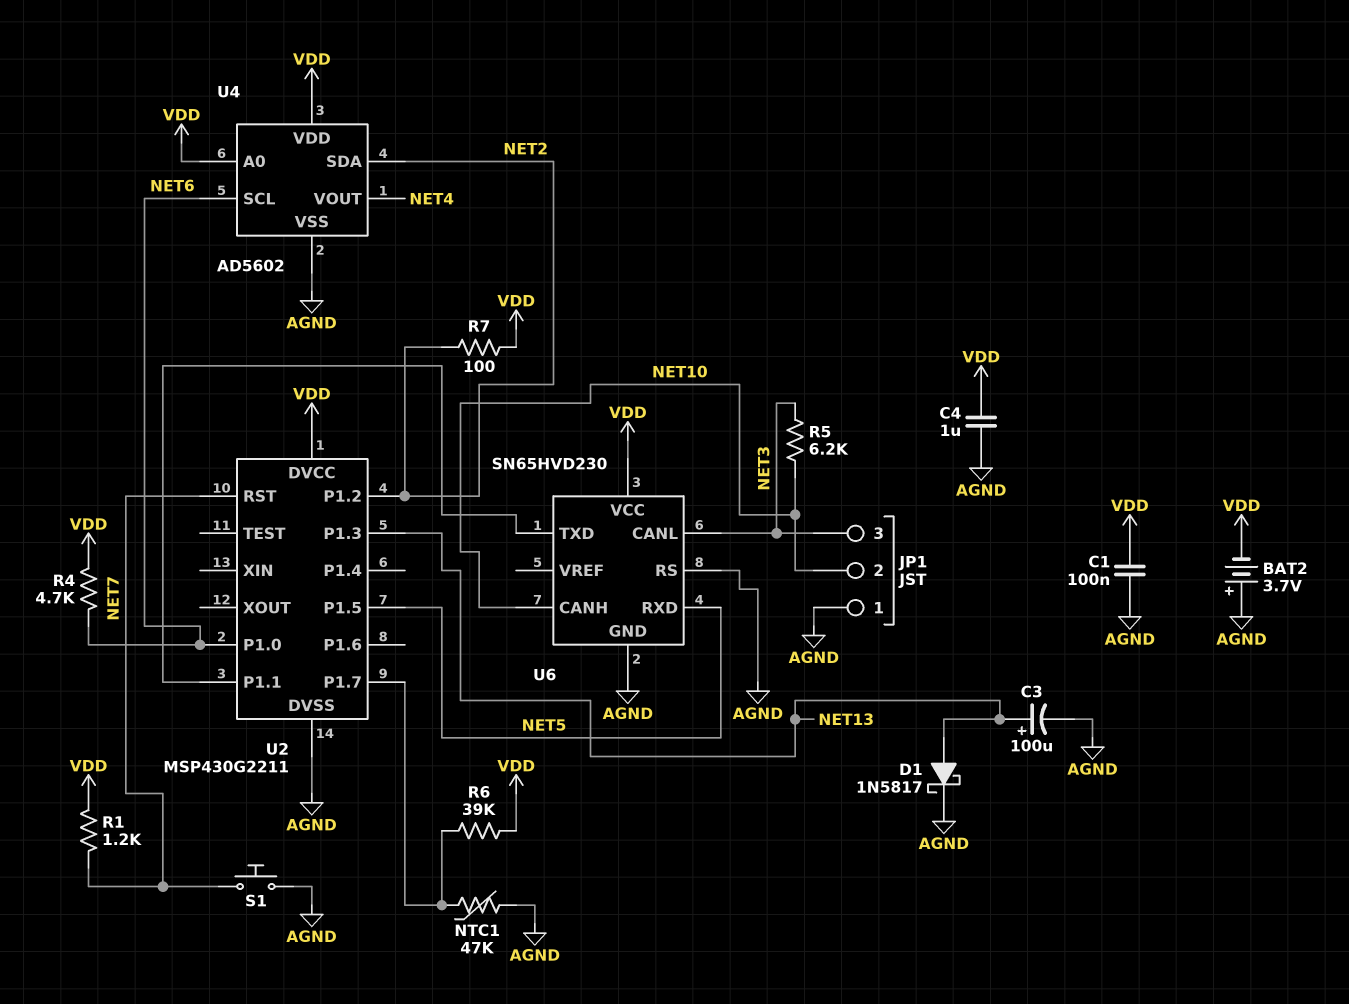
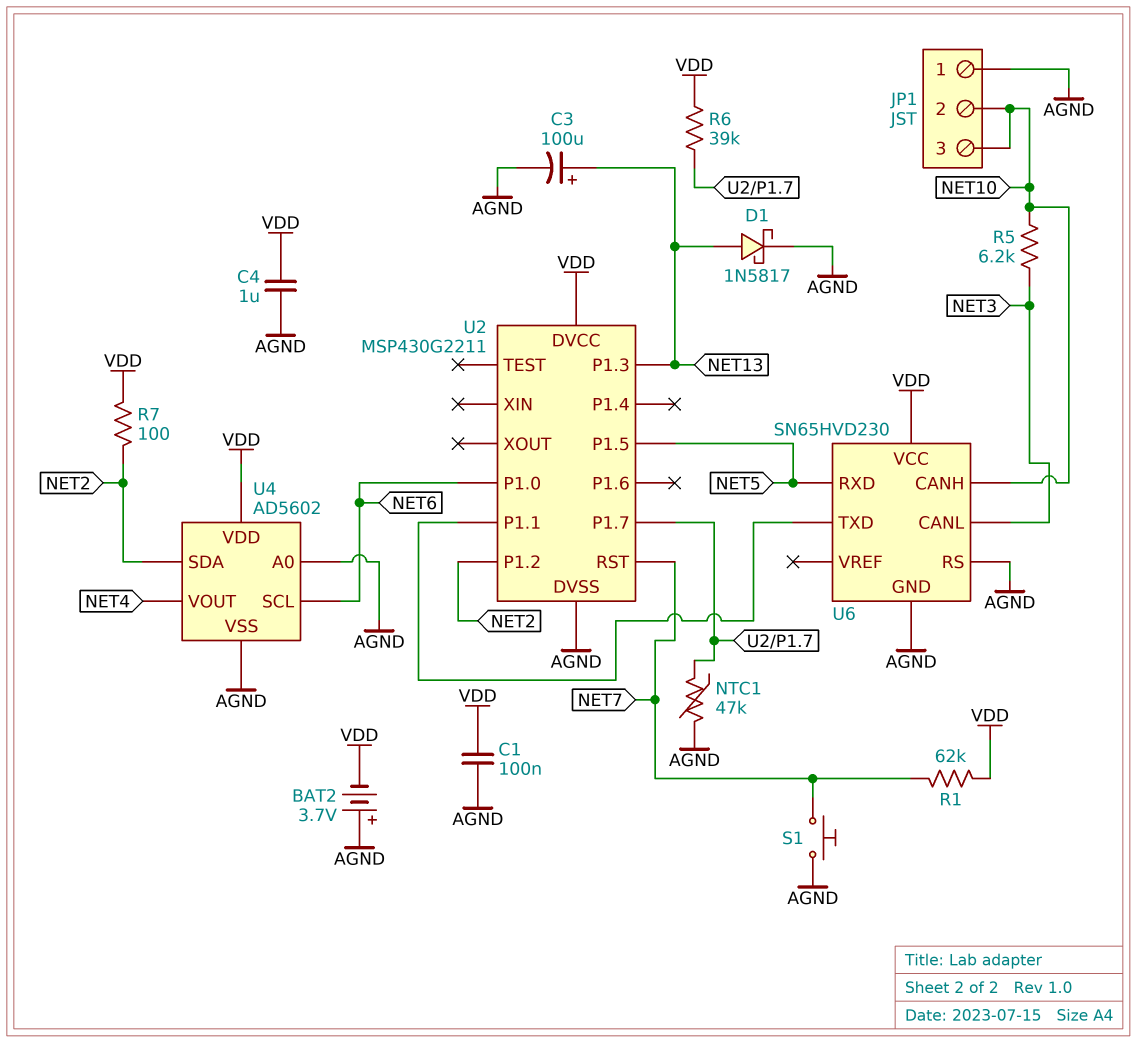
JP1 pin 3: NET3 -> NET10
R1: 1.2k (NET7, VDD) -> 62k (NET7, VDD)
R4: 4.7k (NET6, VDD) -> none
U4 pin A0: VDD -> AGND

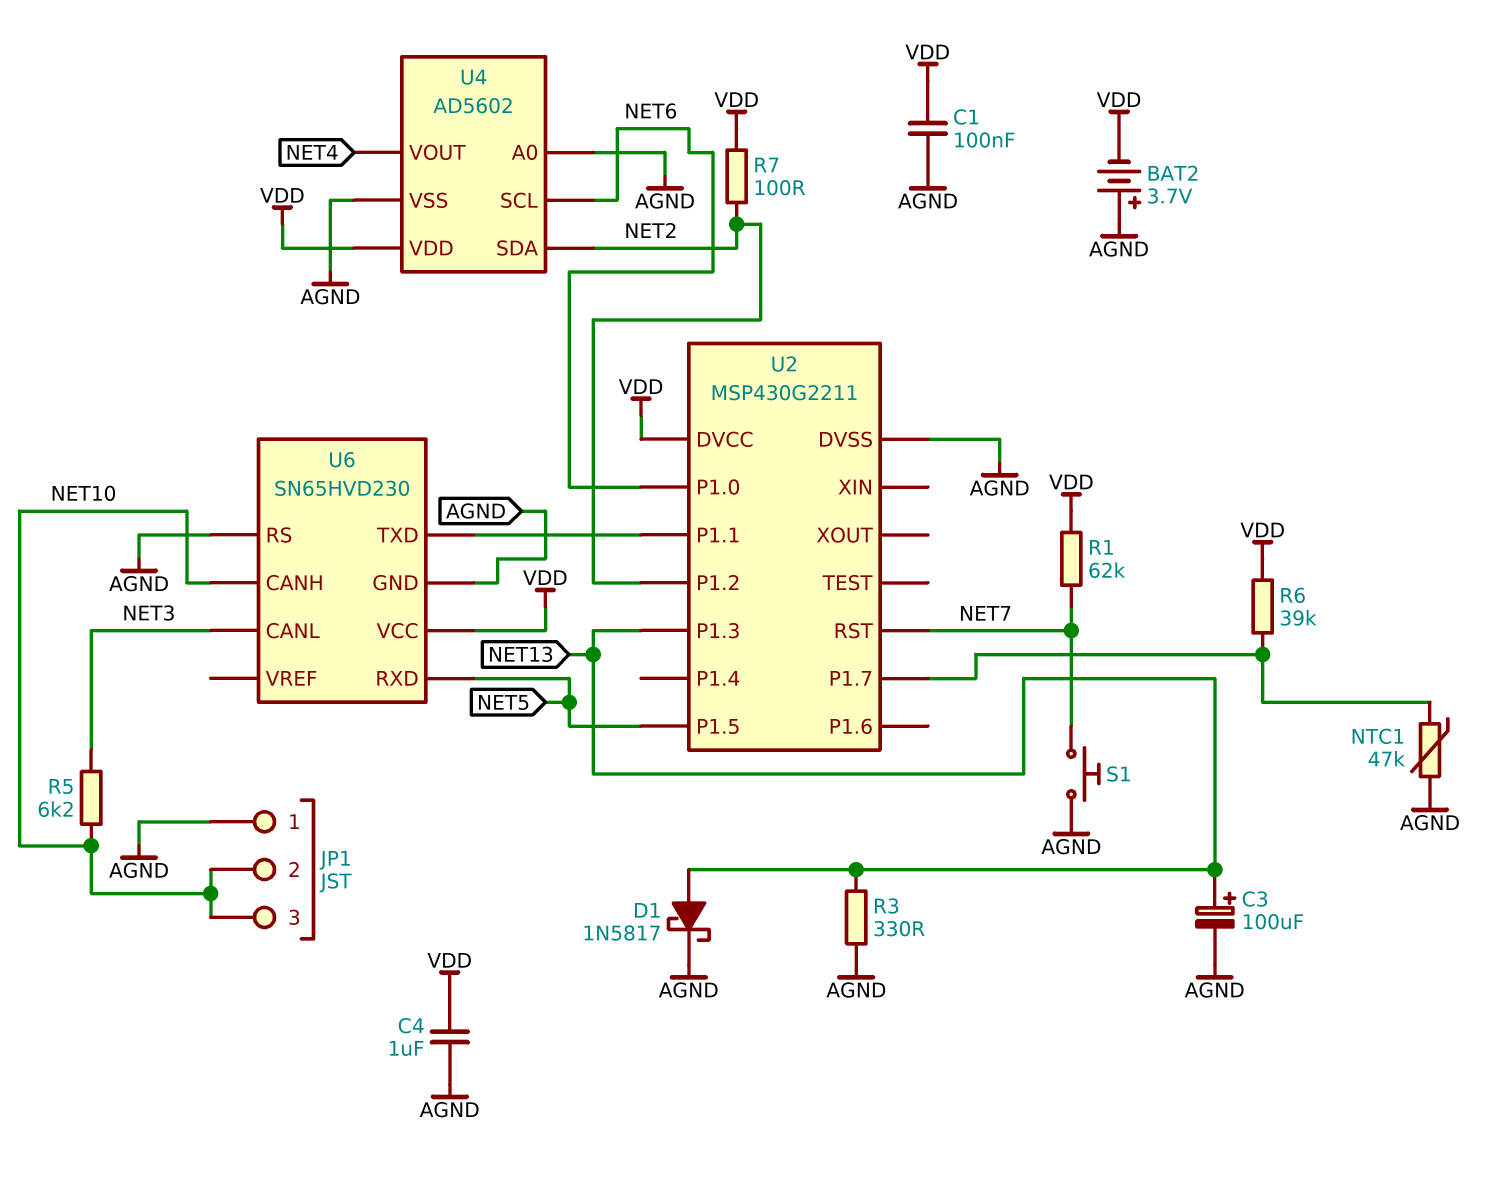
R3: none -> 330 (AGND, NET13)

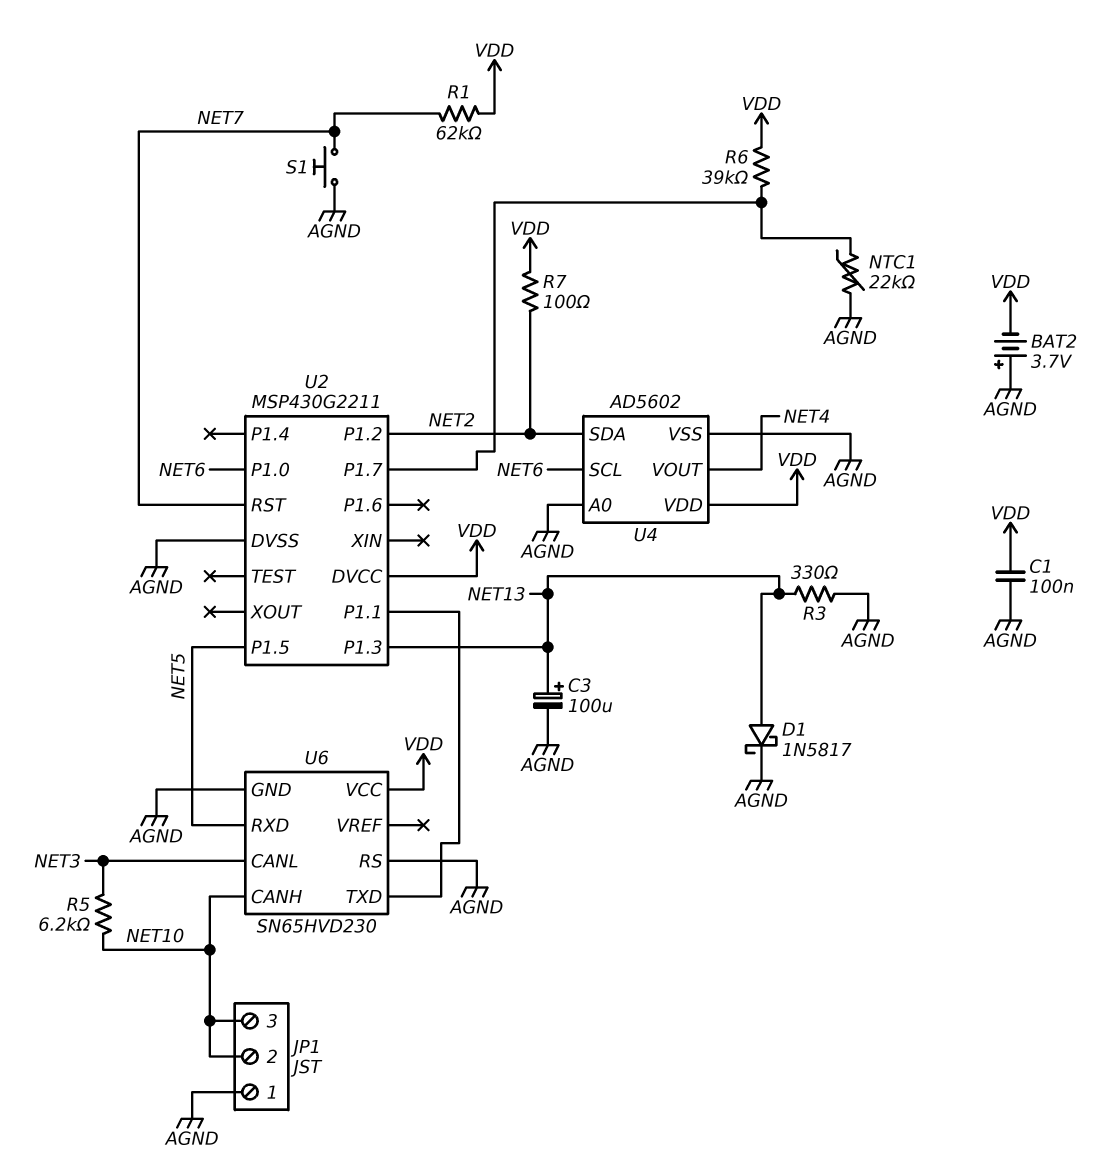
C4: 1uF (AGND, VDD) -> none
NTC1: 47k (AGND, U2/P1.7) -> 22k (AGND, U2/P1.7)

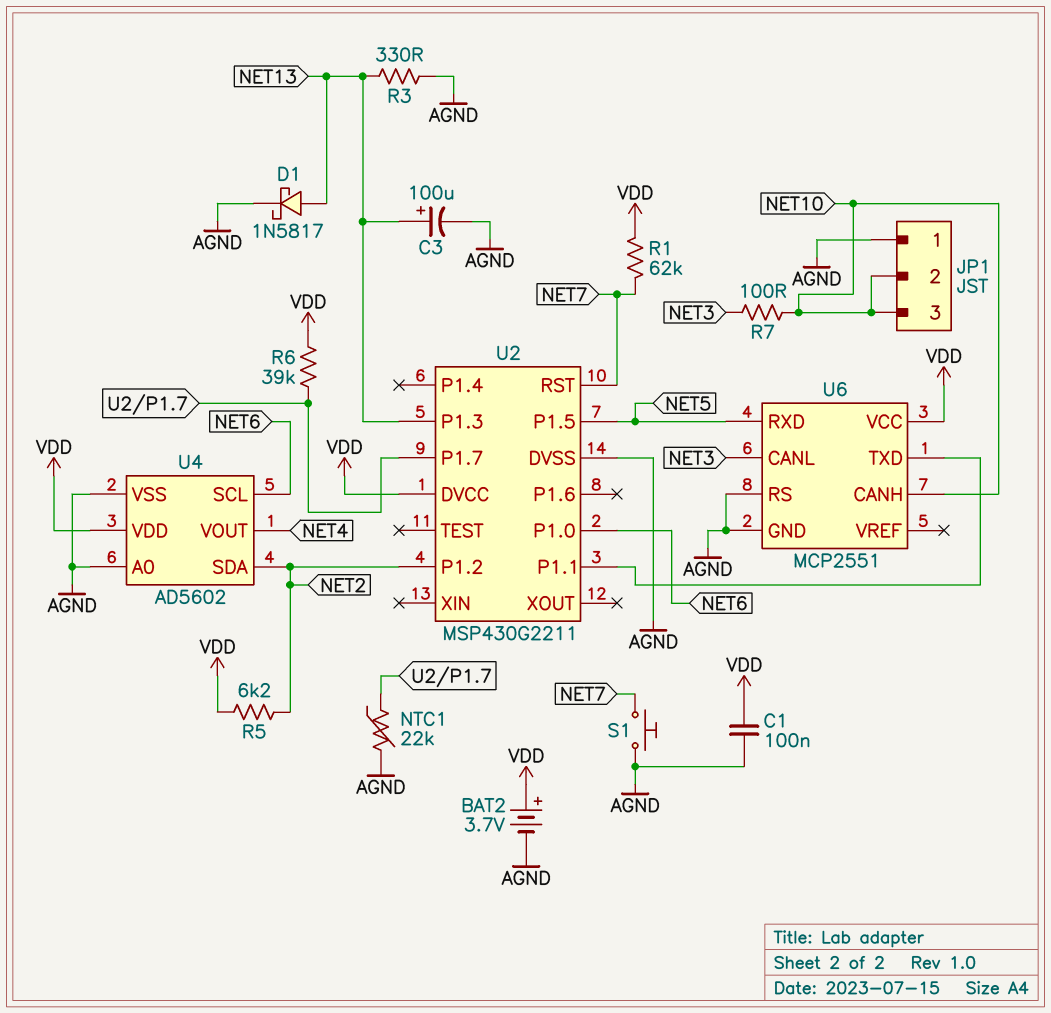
BAT2: 3.7V (plus AGND, minus VDD) -> 3.7V (plus VDD, minus AGND)
R5: 6.2k (NET3, NET10) -> 6.2k (NET2, VDD)
R7: 100 (NET2, VDD) -> 100 (NET3, NET10)
U6: SN65HVD230 -> MCP2551

